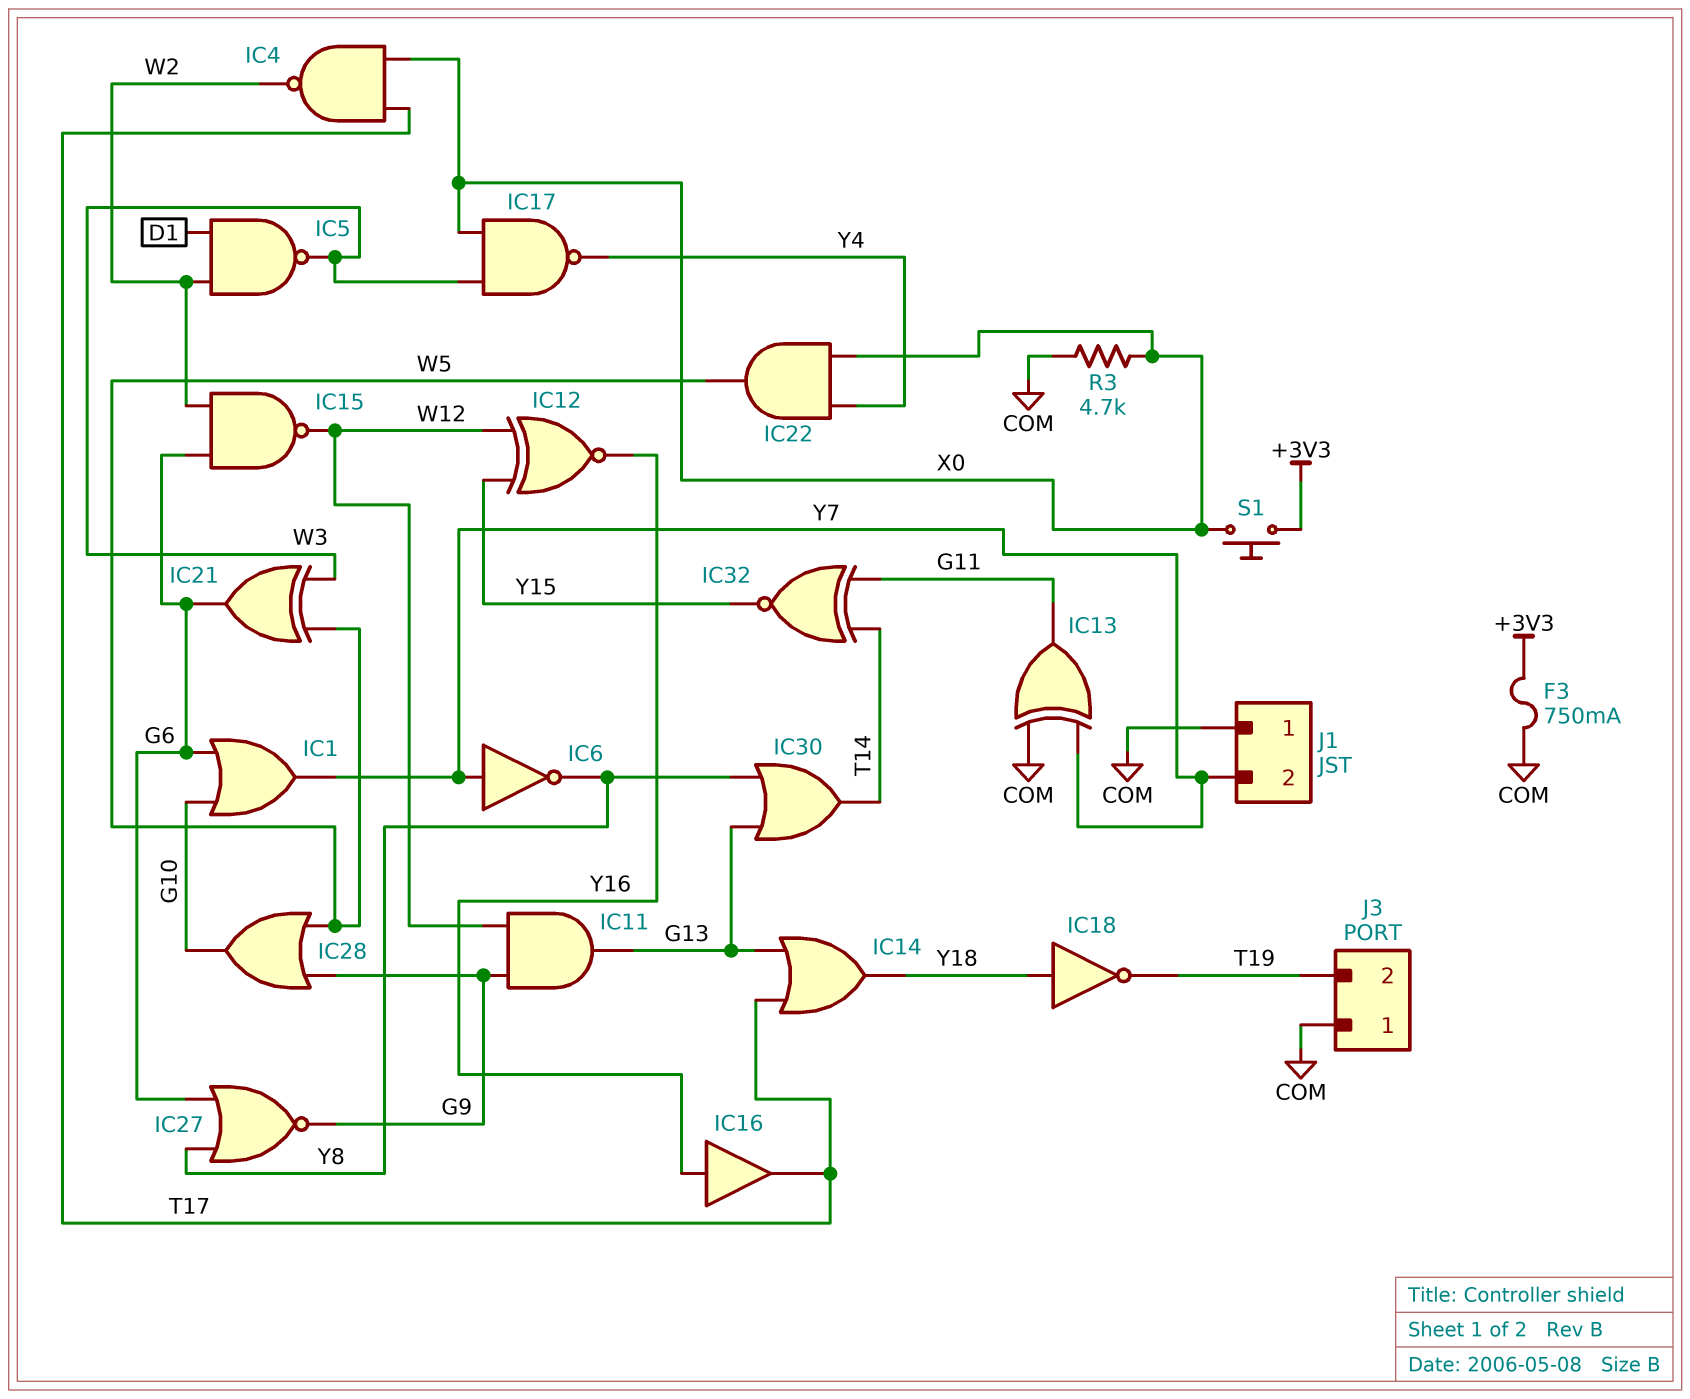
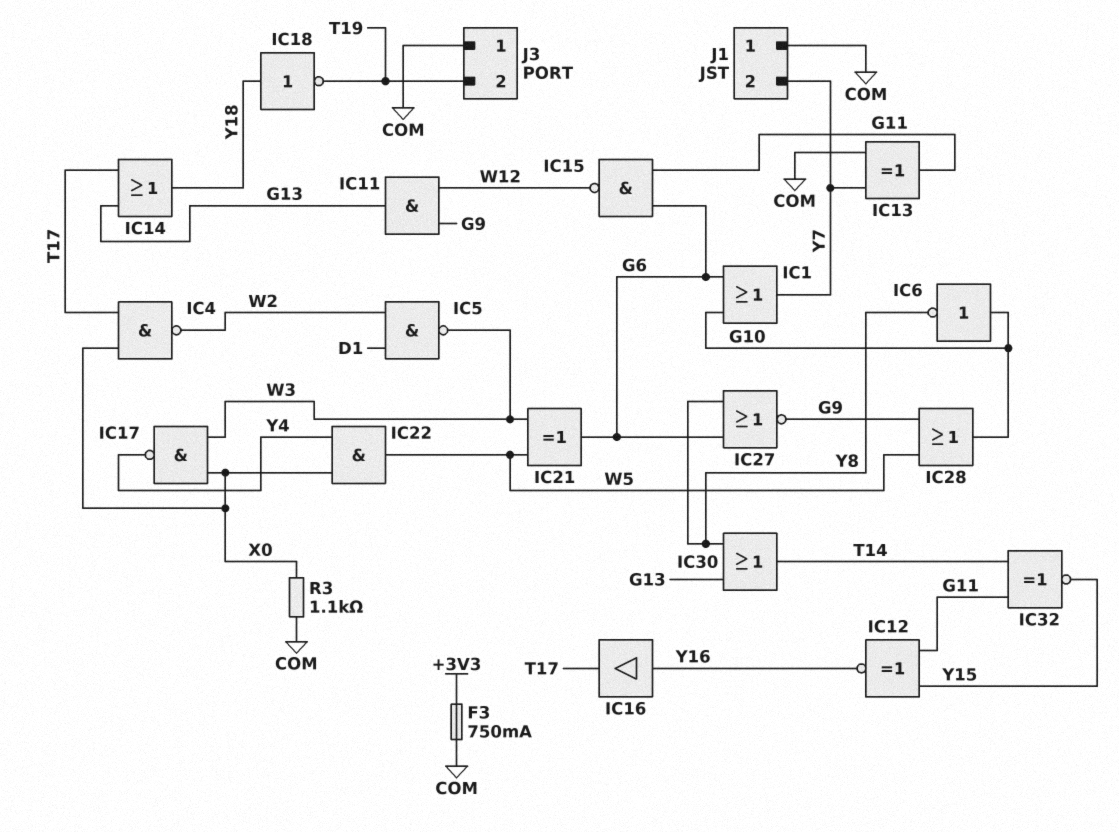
IC6: NOT (in Y7, out Y8) -> NOT (in G10, out Y8)
IC12: XNOR (in W12, in Y15, out Y16) -> XNOR (in G11, in Y15, out Y16)
IC15: NAND (in G6, in W2, out W12) -> NAND (in G6, in G11, out W12)
R3: 4.7k (COM, X0) -> 1.1k (COM, X0)
S1: button (+3V3, X0) -> none

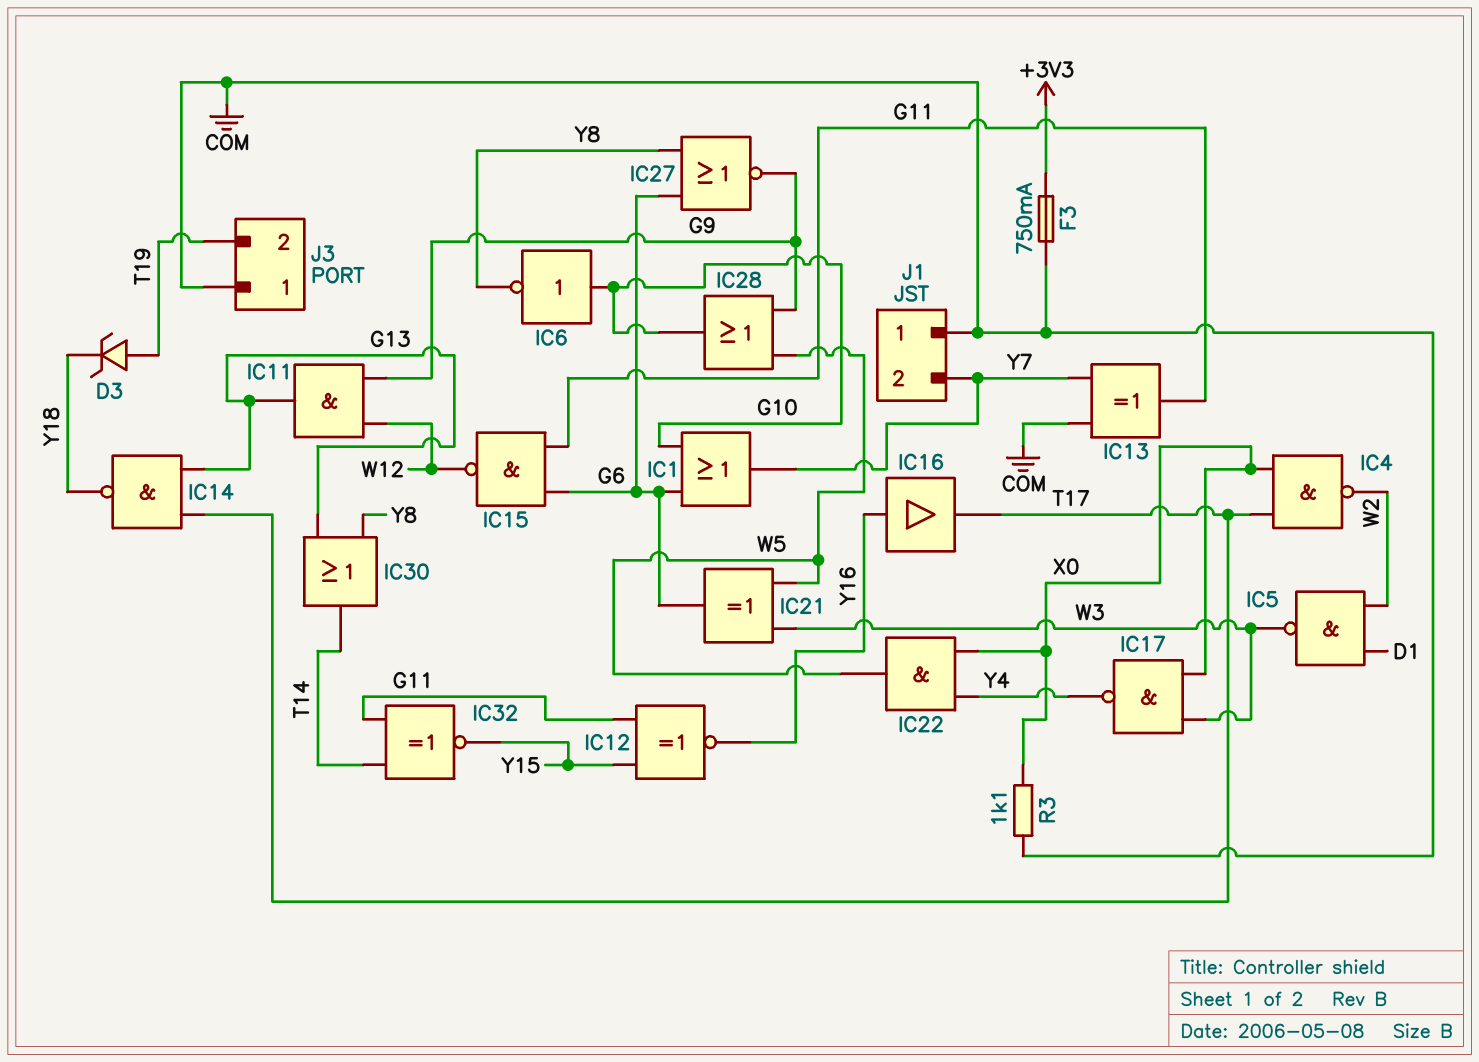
D3: none -> zener (A T19, K Y18)
IC14: OR (in G13, in T17, out Y18) -> NAND (in G13, in T17, out Y18)
IC18: NOT (in Y18, out T19) -> none

